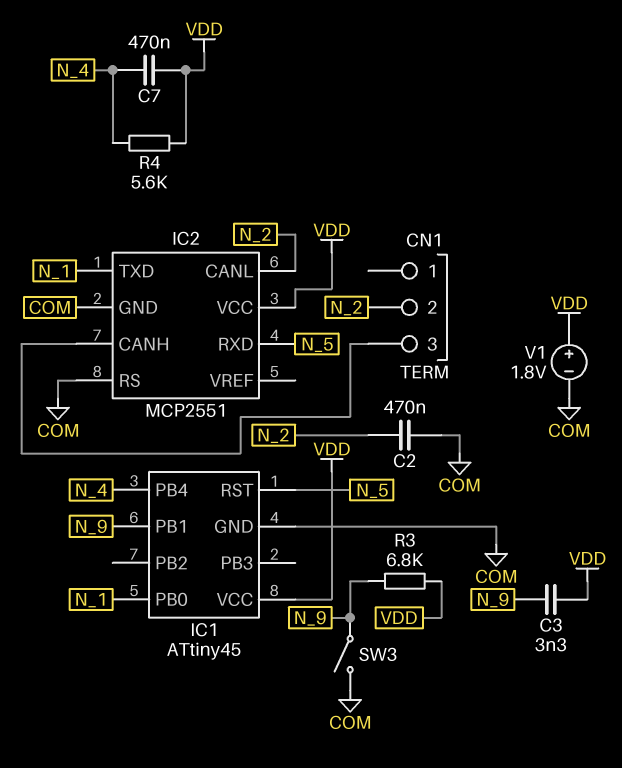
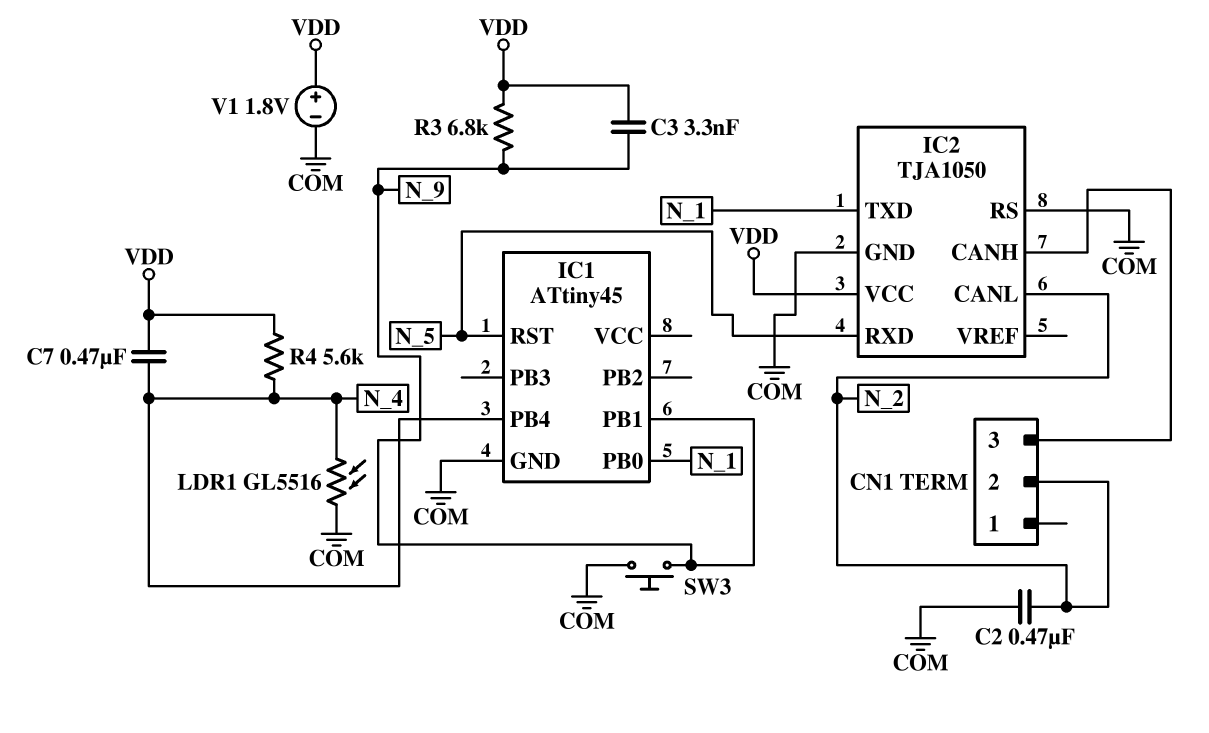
IC1 pin VCC: VDD -> none
IC2: MCP2551 -> TJA1050
LDR1: none -> GL5516 (COM, N_4)
SW3: switch (COM, N_9) -> button (COM, N_9)

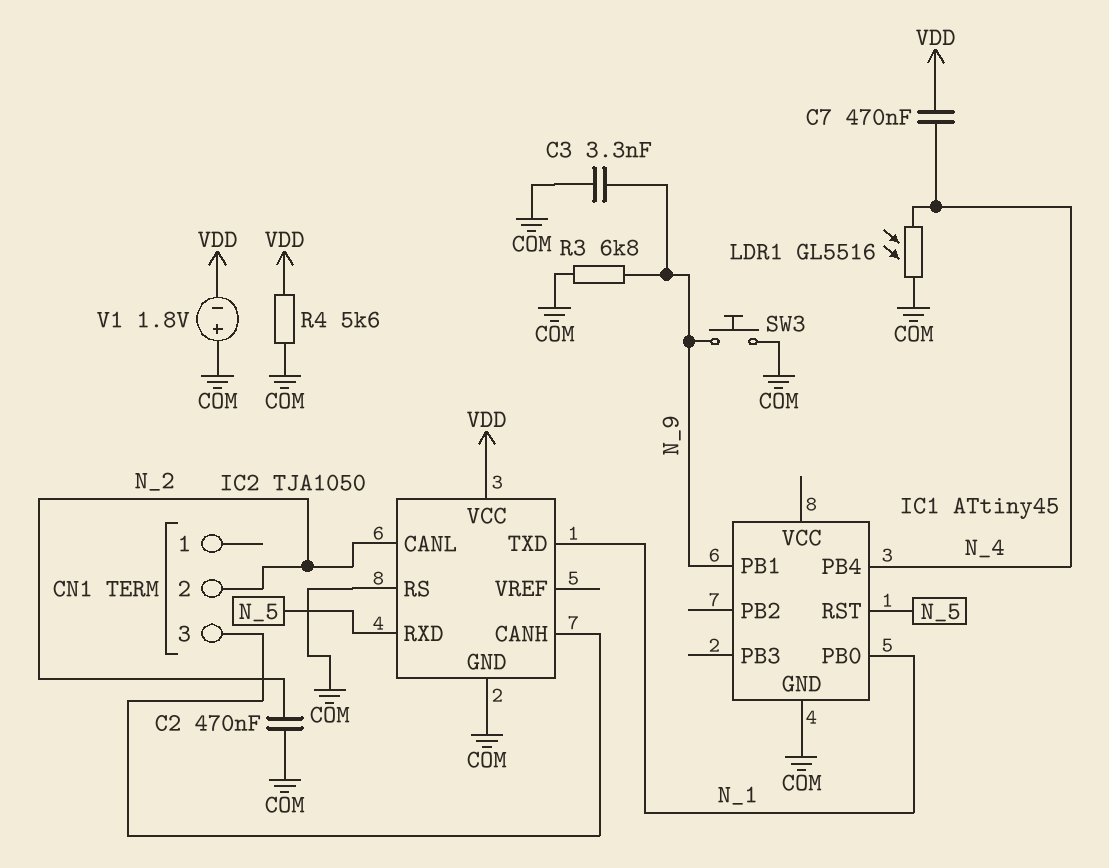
C3: 3.3nF (N_9, VDD) -> 3.3nF (COM, N_9)
R3: 6.8k (N_9, VDD) -> 6.8k (COM, N_9)
R4: 5.6k (N_4, VDD) -> 5.6k (COM, VDD)
V1: 1.8V (plus VDD, minus COM) -> 1.8V (plus COM, minus VDD)

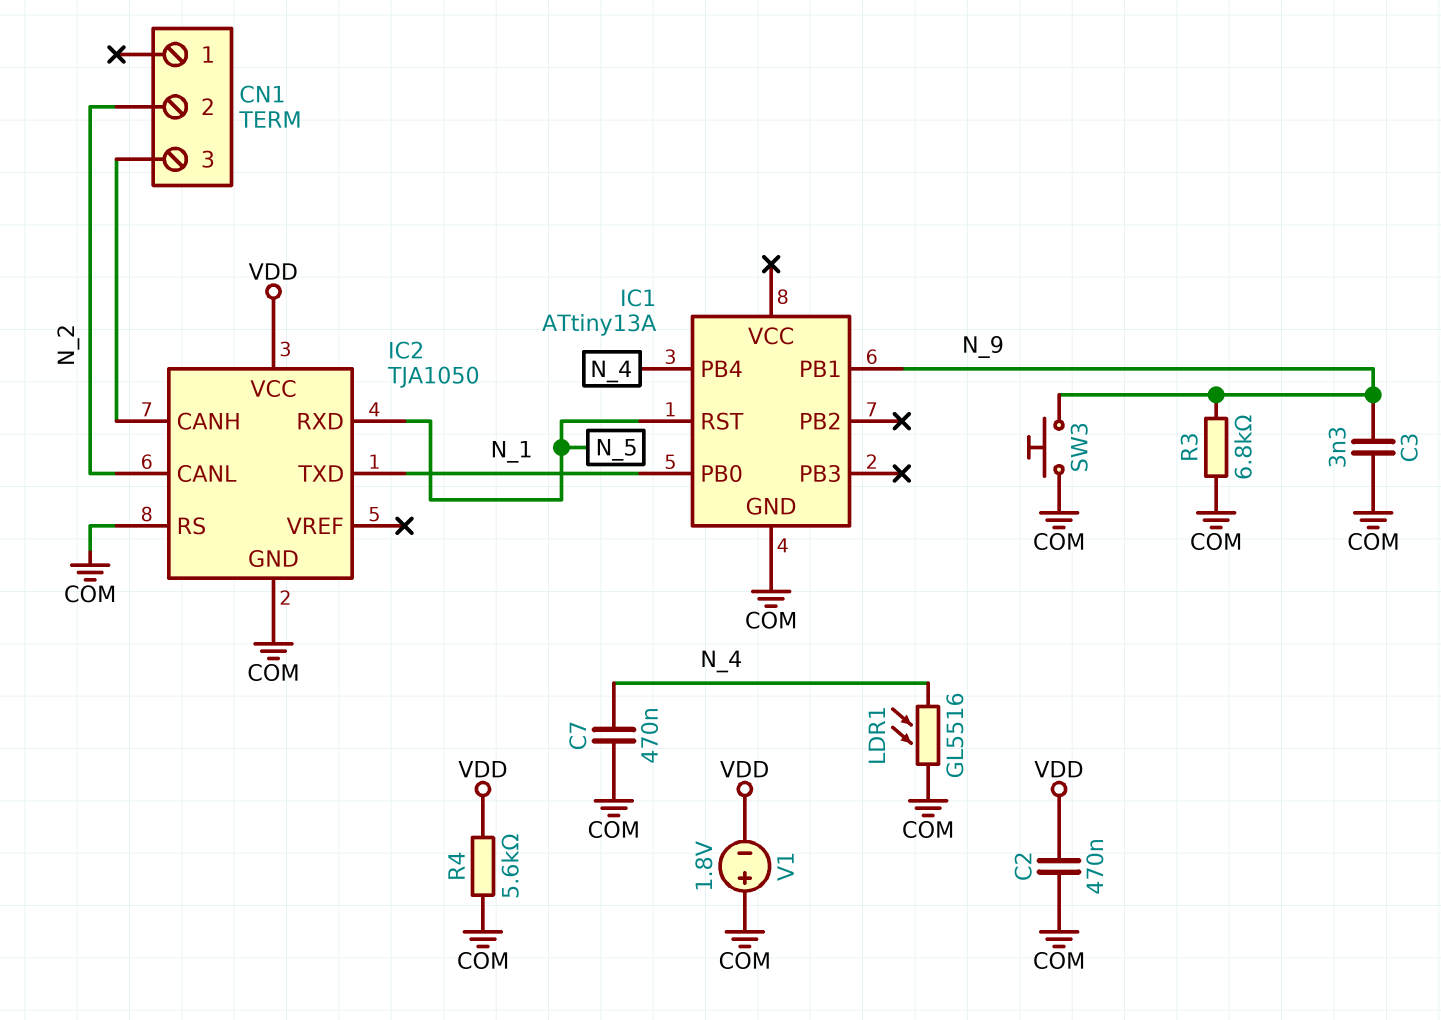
C2: 470nF (COM, N_2) -> 470nF (COM, VDD)
C7: 470nF (N_4, VDD) -> 470nF (COM, N_4)
IC1: ATtiny45 -> ATtiny13A

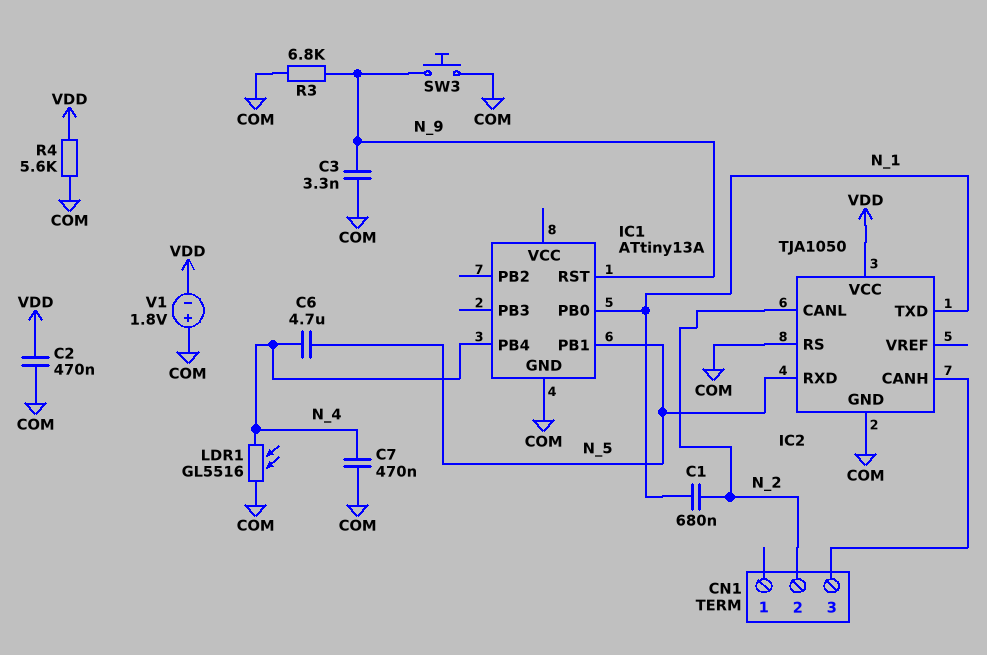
C1: none -> 680nF (N_1, N_2)
C6: none -> 4.7uF (N_4, N_5)
IC1 pin PB1: N_9 -> N_5
IC1 pin RST: N_5 -> N_9

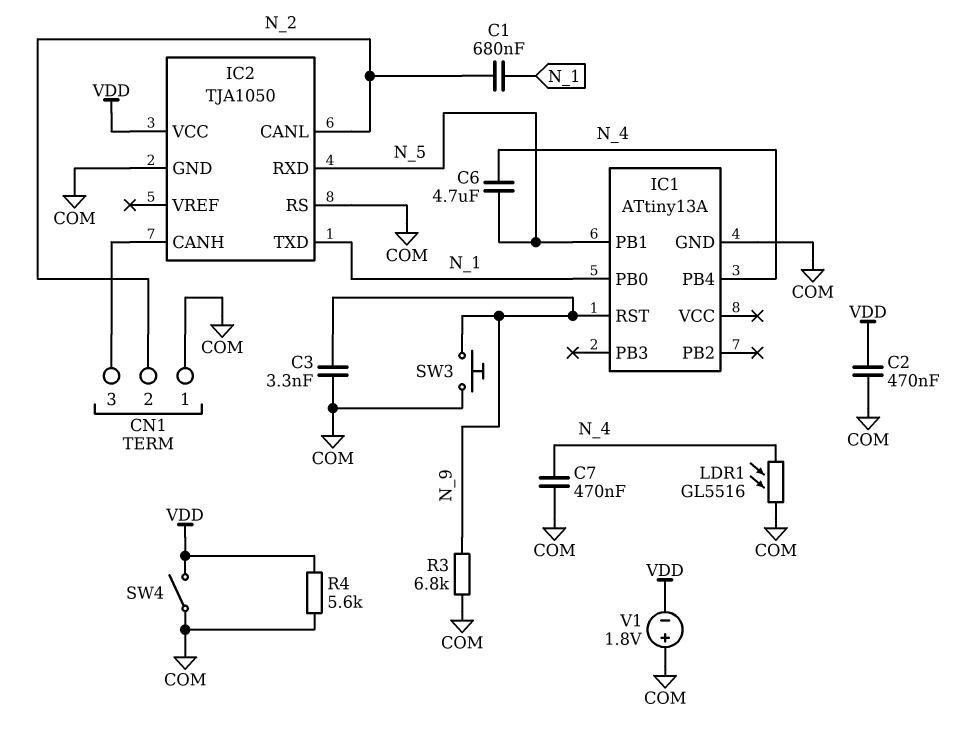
CN1 pin 1: none -> COM
SW4: none -> switch (COM, VDD)

